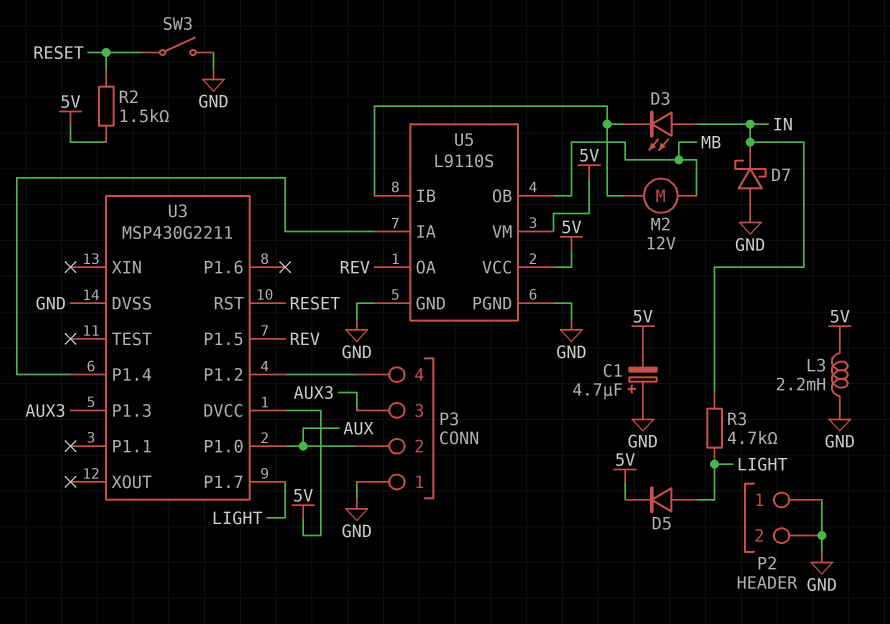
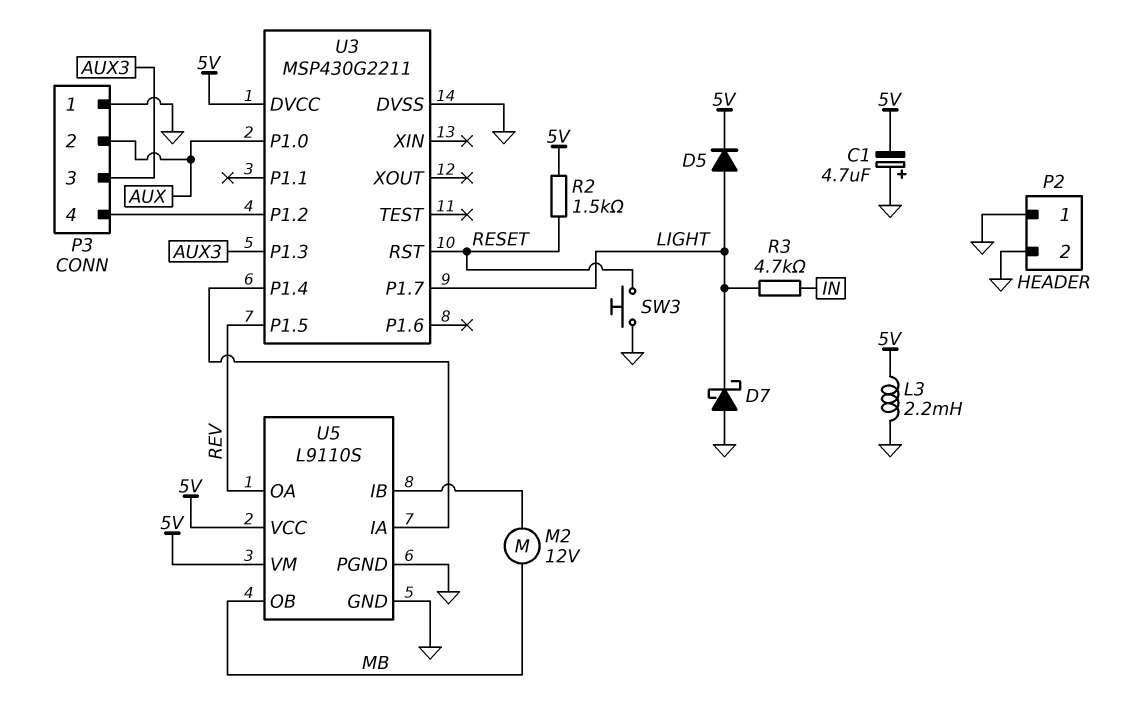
D3: LED (A IN, K U5/IB) -> none
D7: schottky (A GND, K IN) -> schottky (A GND, K LIGHT)
SW3: switch (GND, RESET) -> button (GND, RESET)

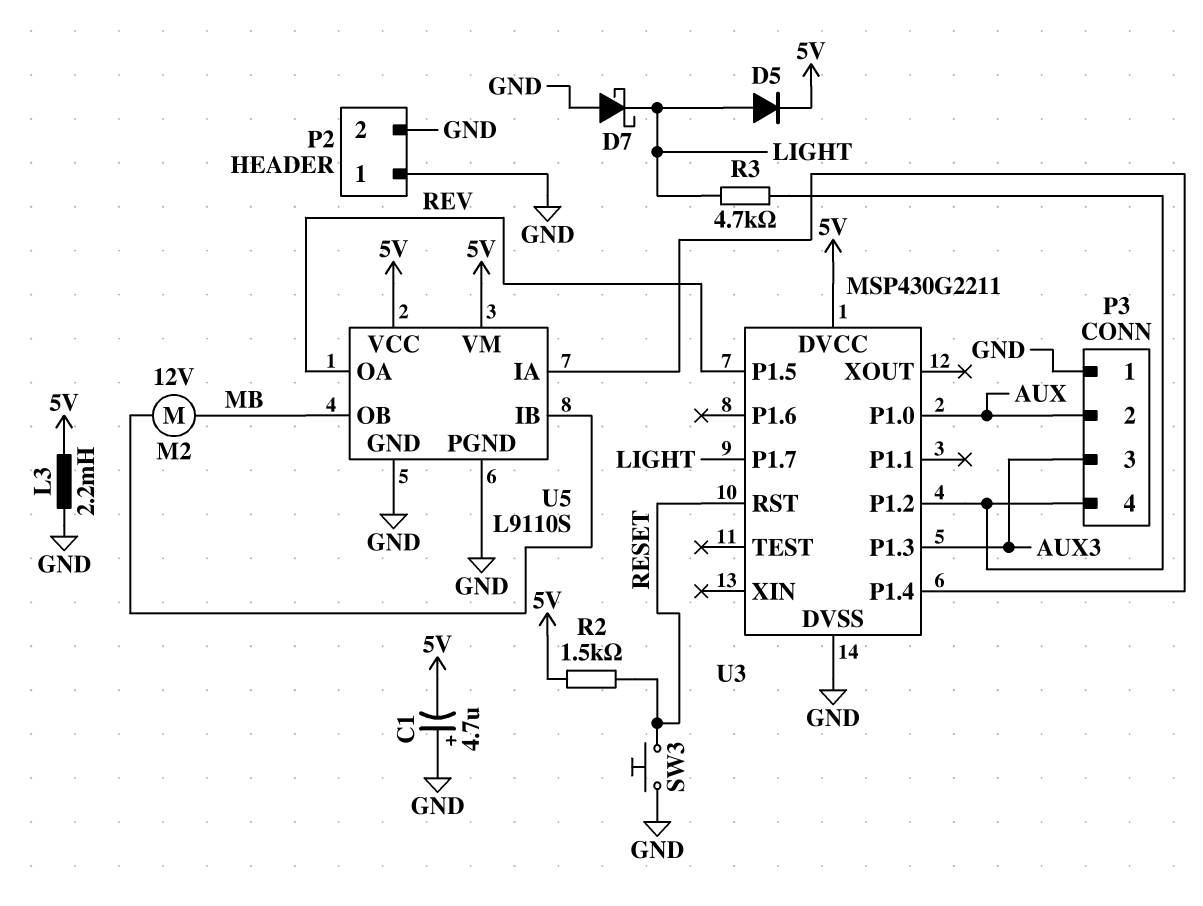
R3: 4.7k (IN, LIGHT) -> 4.7k (LIGHT, P3/4)

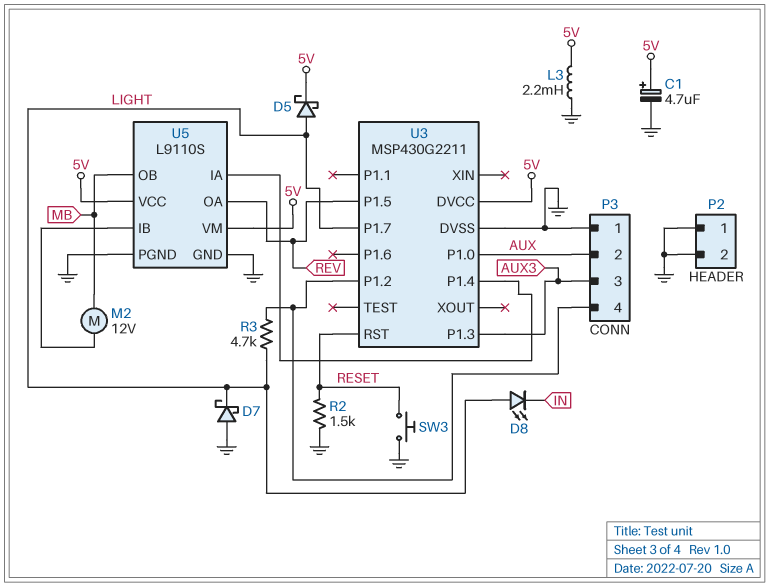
C1: 4.7uF (plus GND, minus 5V) -> 4.7uF (plus 5V, minus GND)
D5: diode (A LIGHT, K 5V) -> schottky (A LIGHT, K 5V)
D8: none -> LED (A LIGHT, K IN)
R2: 1.5k (5V, RESET) -> 1.5k (GND, RESET)

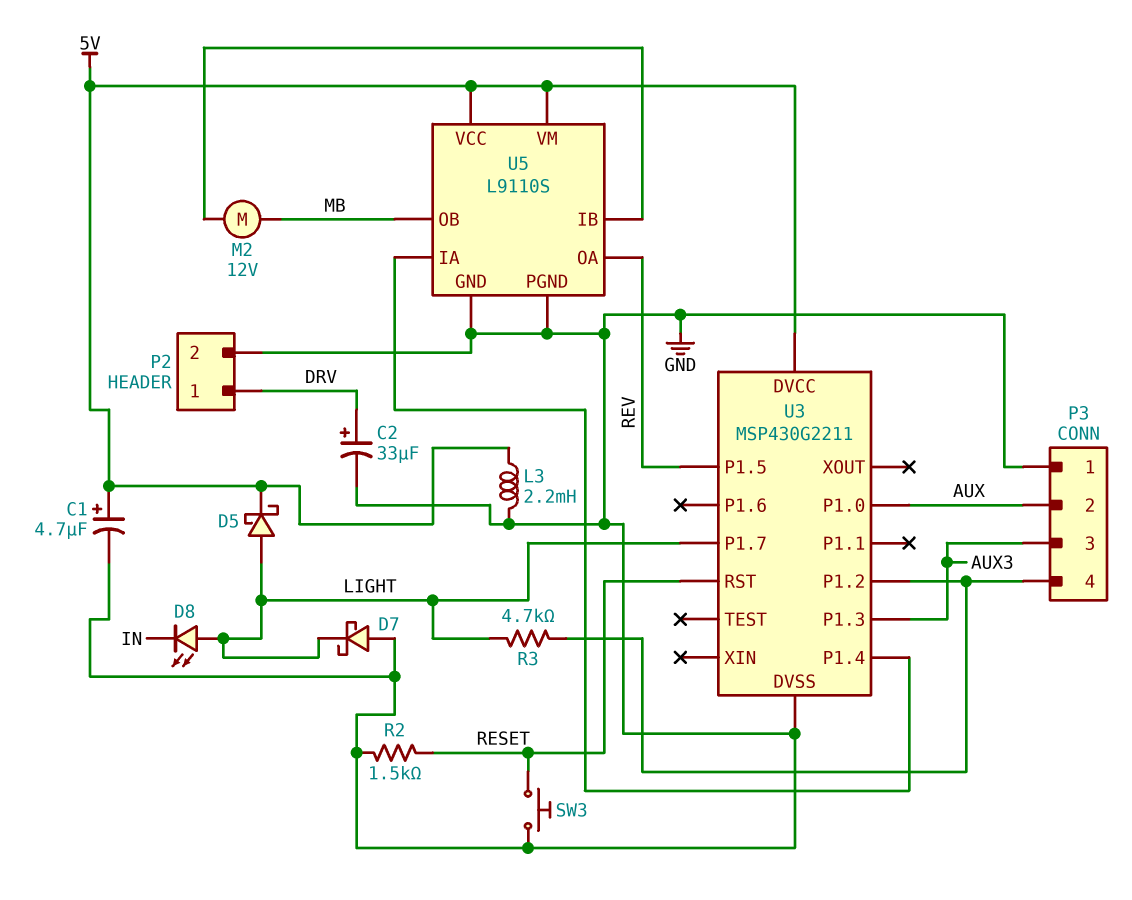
C2: none -> 33uF (plus DRV, minus GND)
P2 pin 1: GND -> DRV

